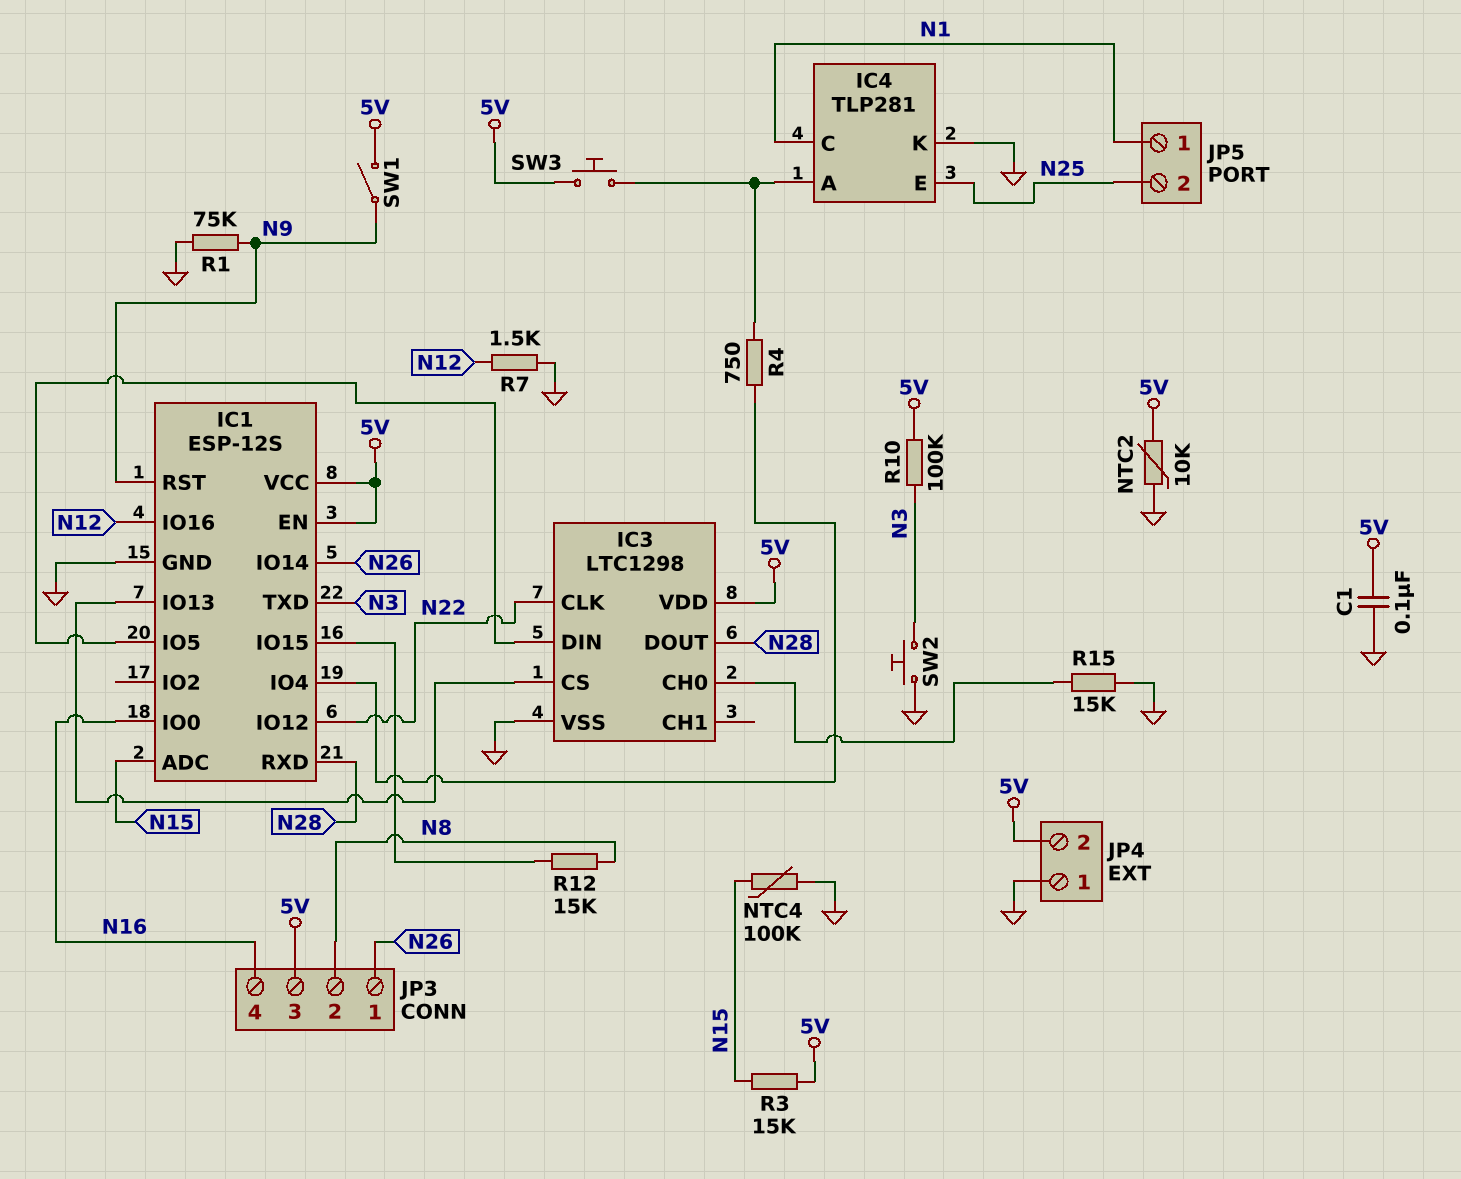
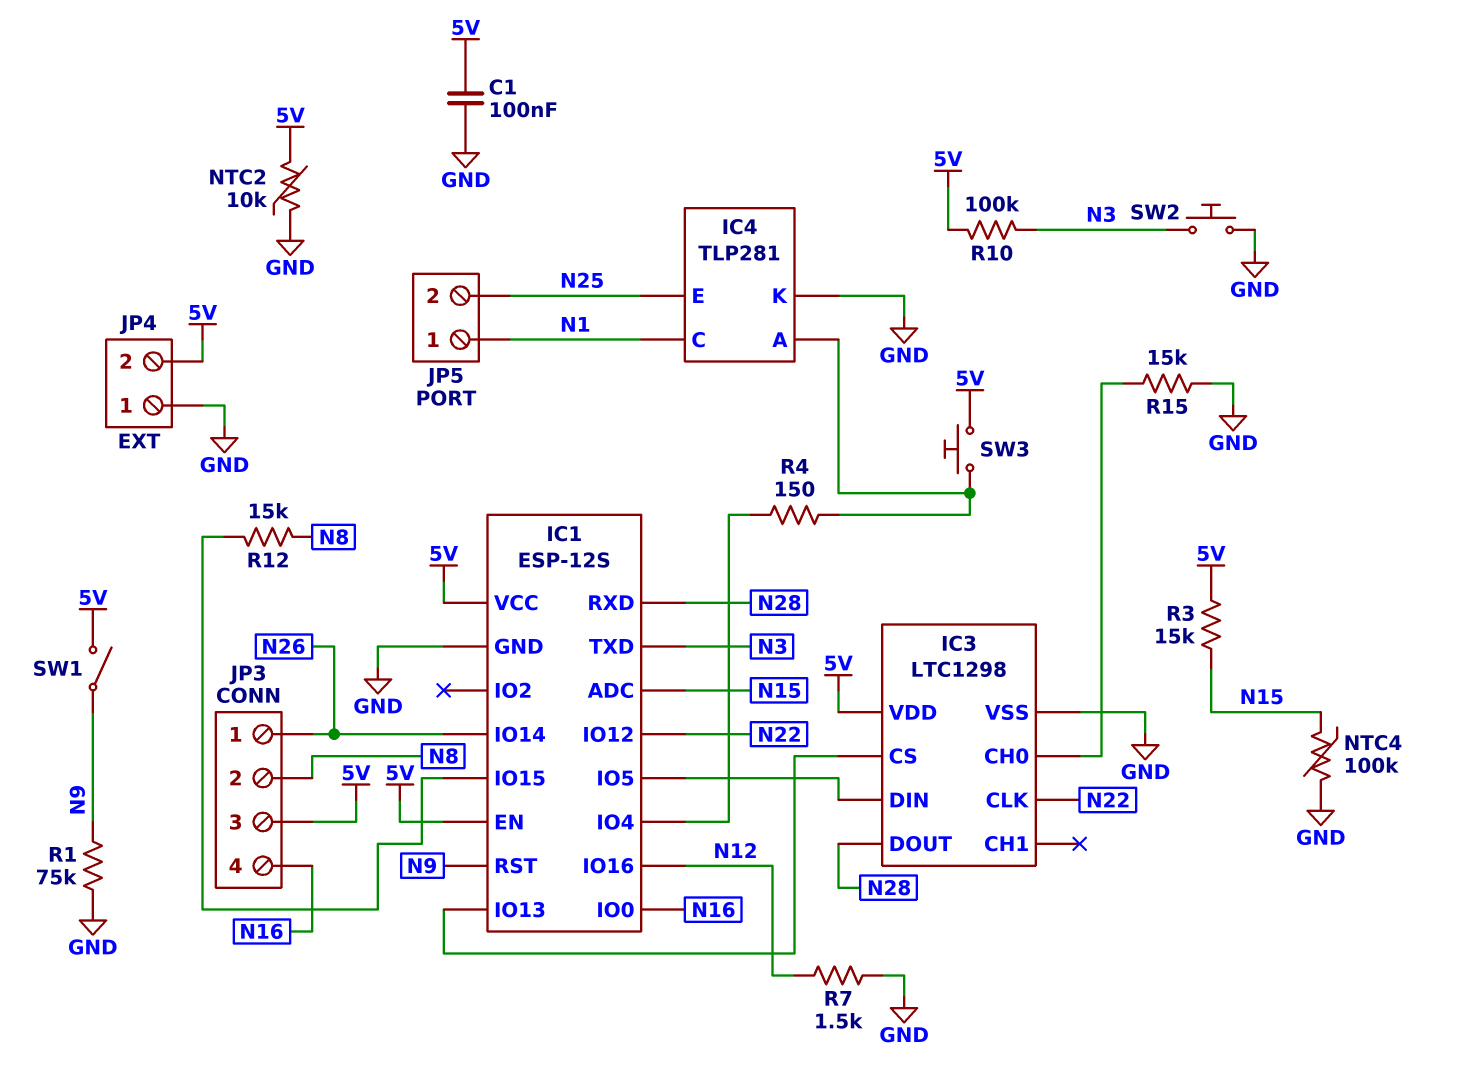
R4: 750 (IC1/IO4, IC4/A) -> 150 (IC1/IO4, IC4/A)

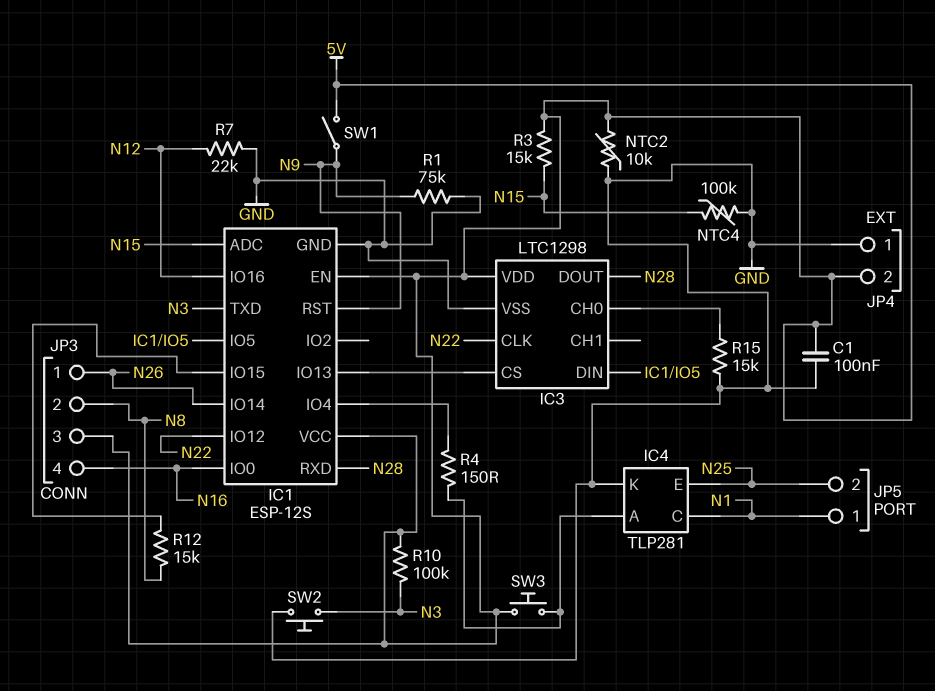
R7: 1.5k (GND, N12) -> 22k (GND, N12)

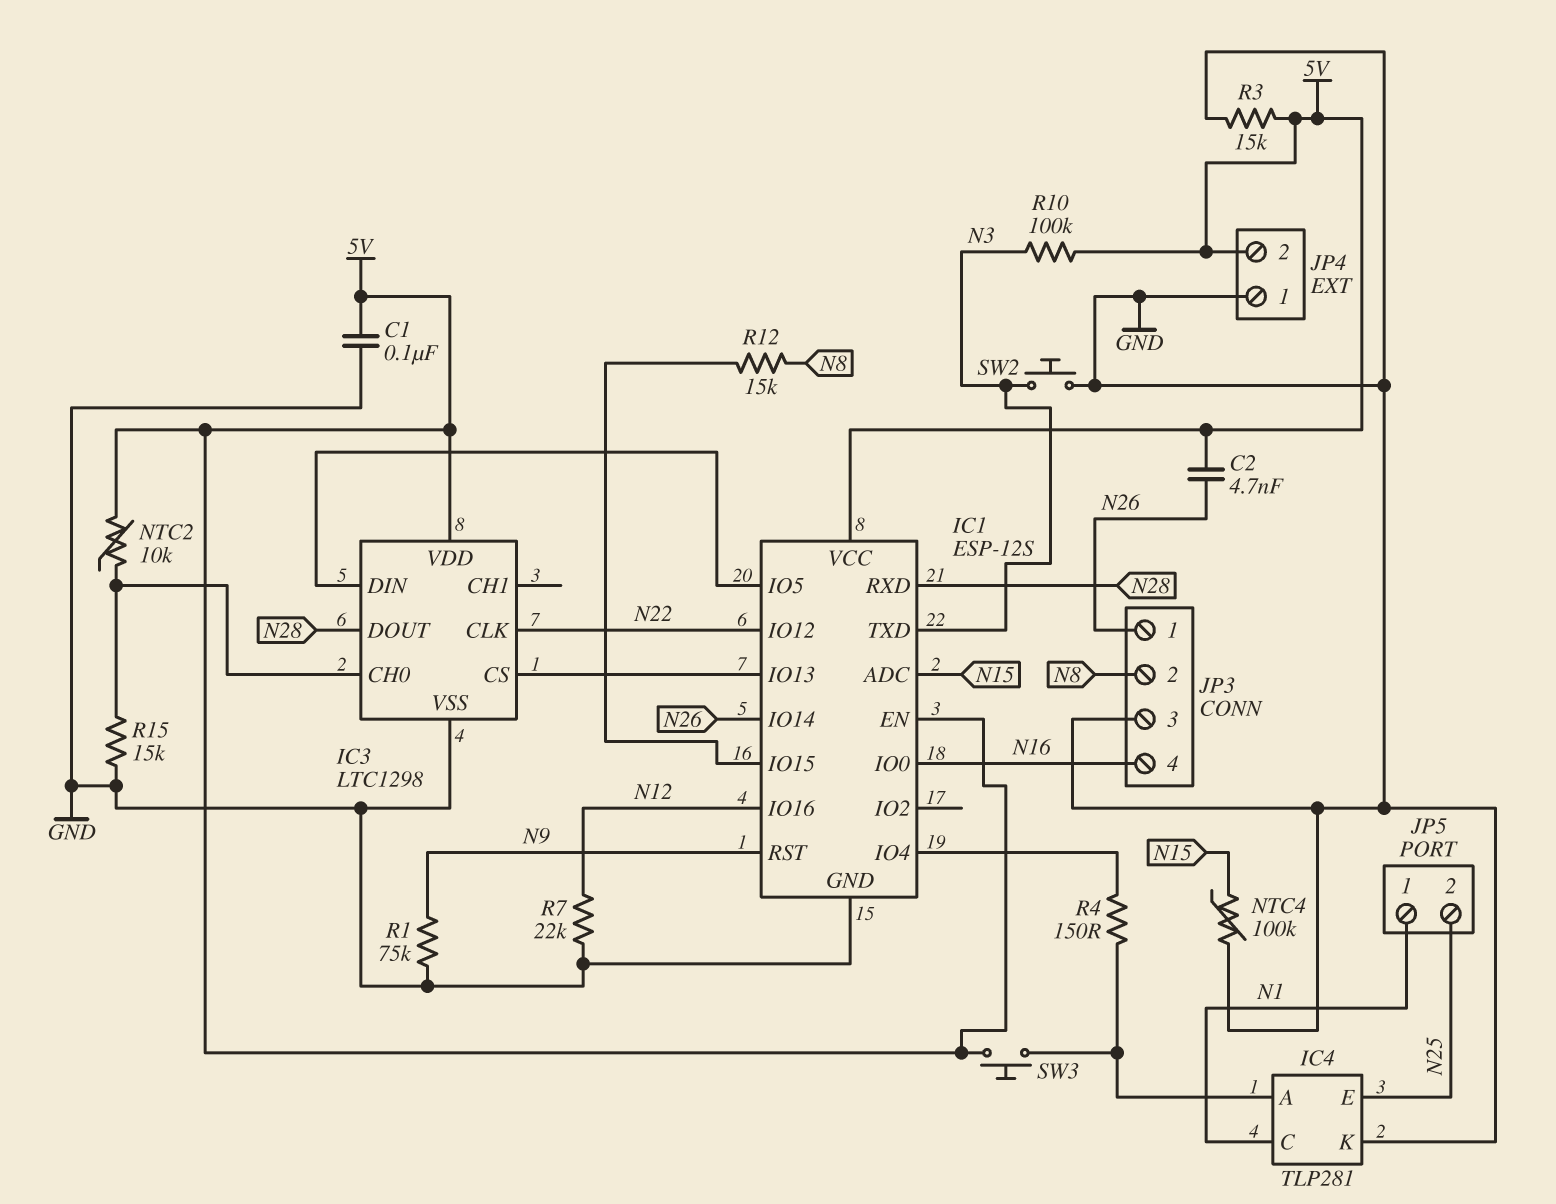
C2: none -> 4.7nF (5V, N26)
JP3 pin 3: 5V -> GND
NTC2: 10k (5V, GND) -> 10k (5V, IC3/CH0)
R3: 15k (5V, N15) -> 15k (5V, GND)
SW1: switch (5V, N9) -> none

